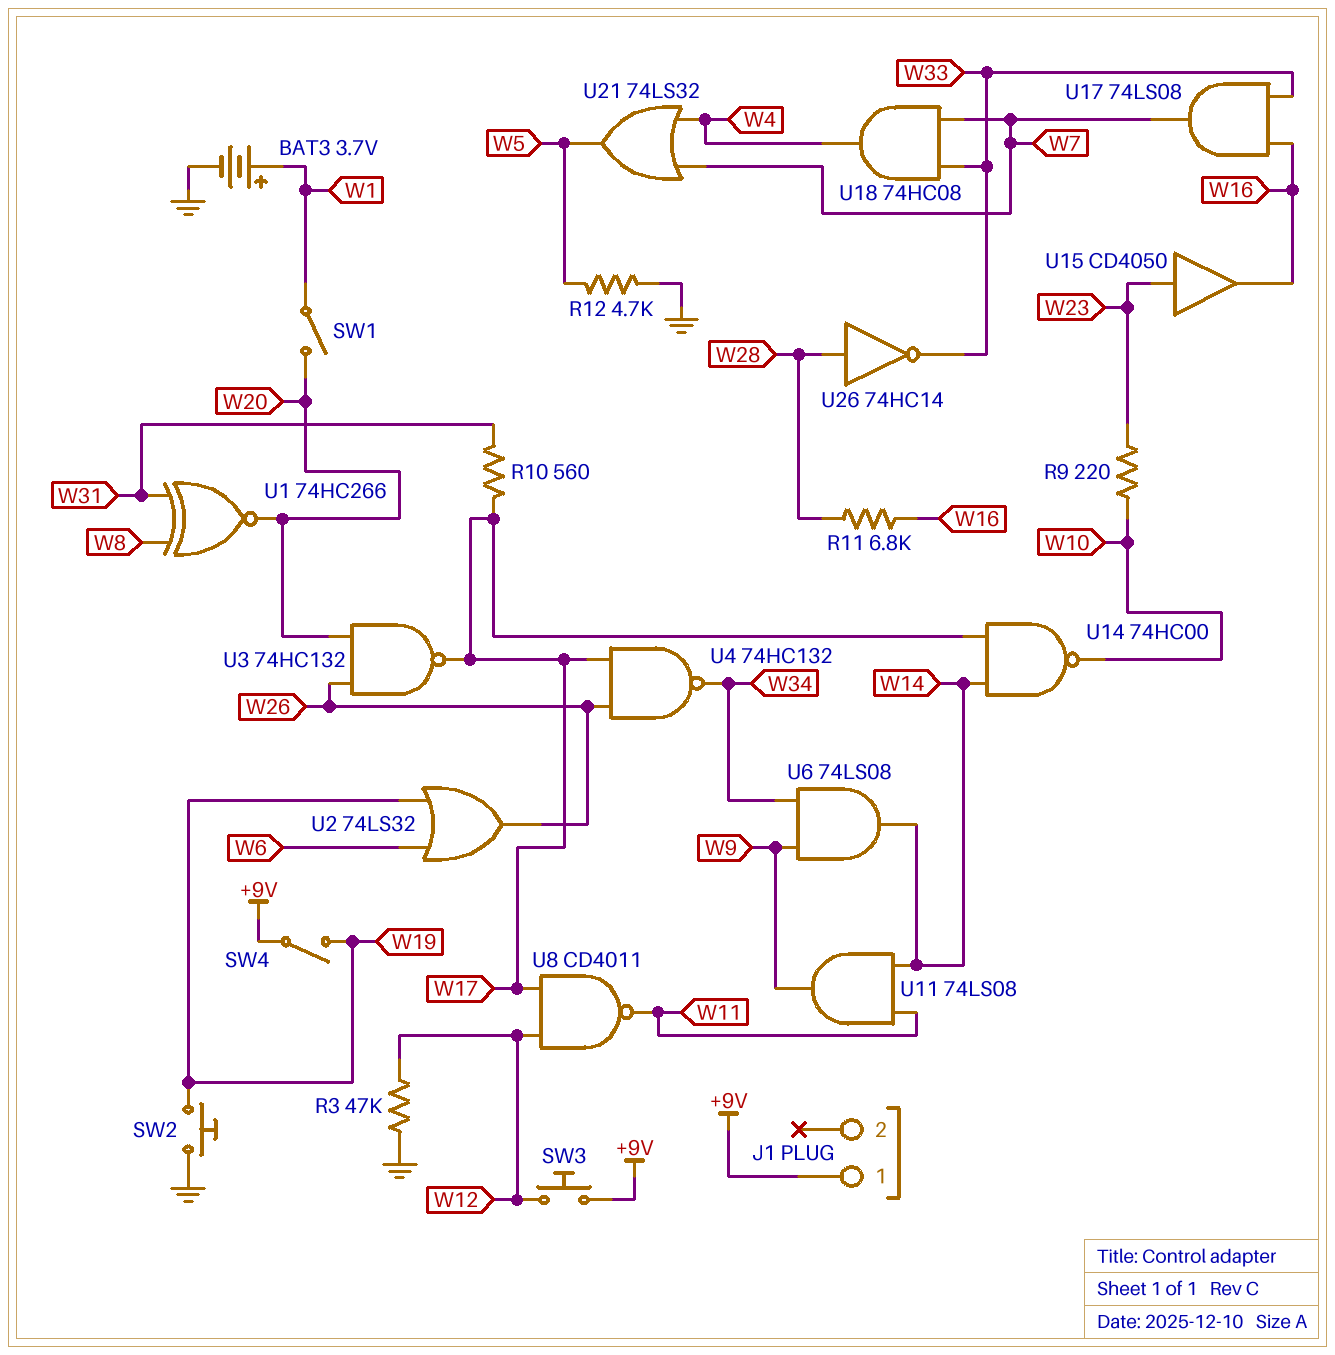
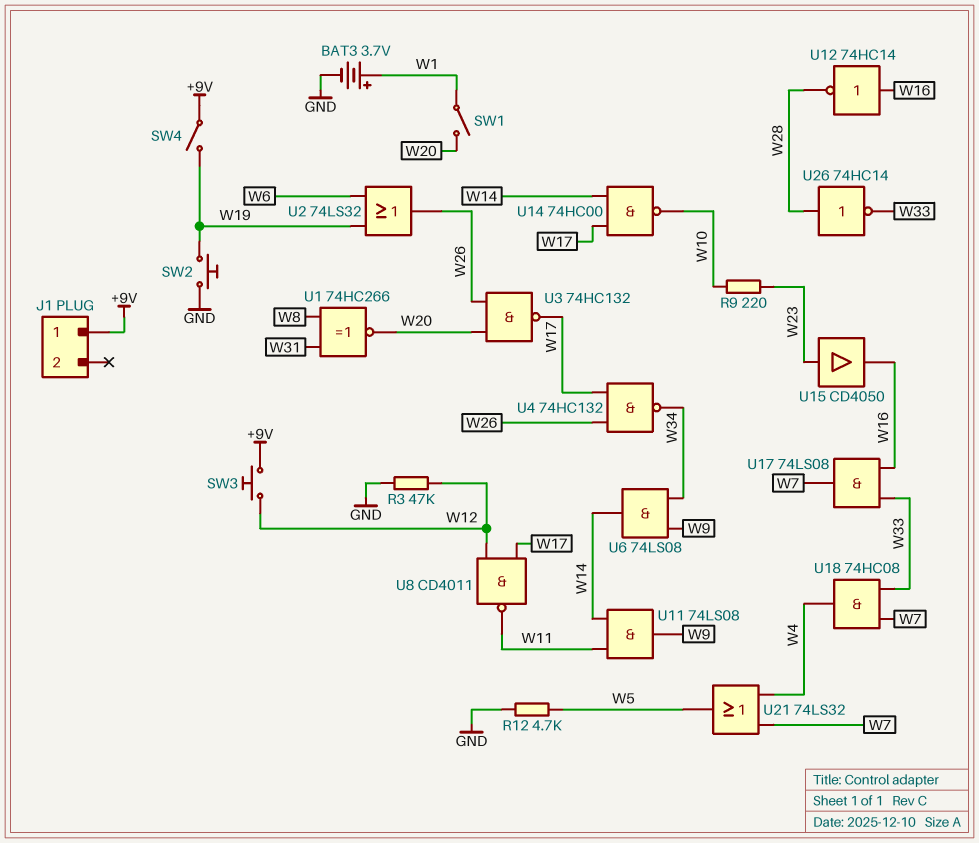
R10: 560 (W17, W31) -> none
R11: 6.8k (W16, W28) -> none
U12: none -> NOT 74HC14 (in W16, out W28)

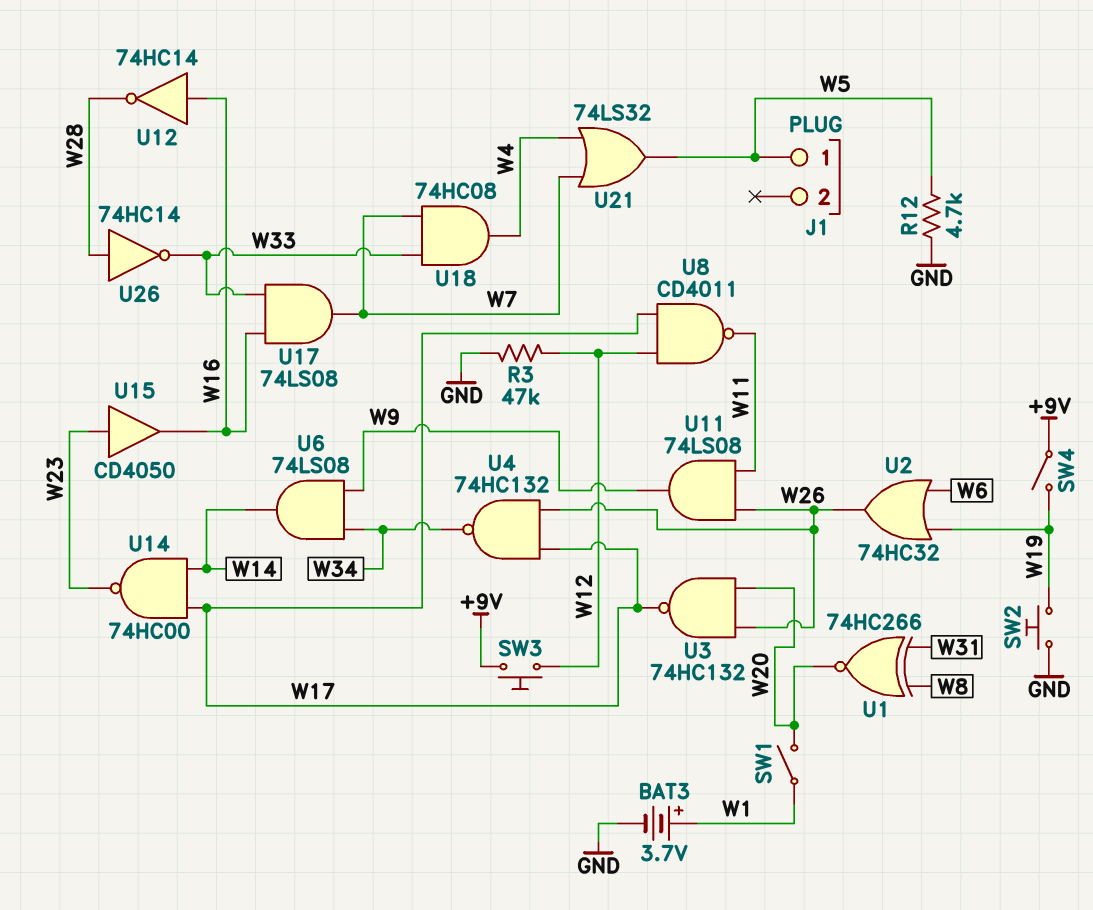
J1 pin 1: +9V -> W5
R9: 220 (W10, W23) -> none
U2: OR 74LS32 (in W6, in W19, out W26) -> OR 74HC32 (in W6, in W19, out W26)
U11: AND 74LS08 (in W11, in W14, out W9) -> AND 74LS08 (in W11, in W26, out W9)
U14: NAND 74HC00 (in W14, in W17, out W10) -> NAND 74HC00 (in W14, in W17, out W23)

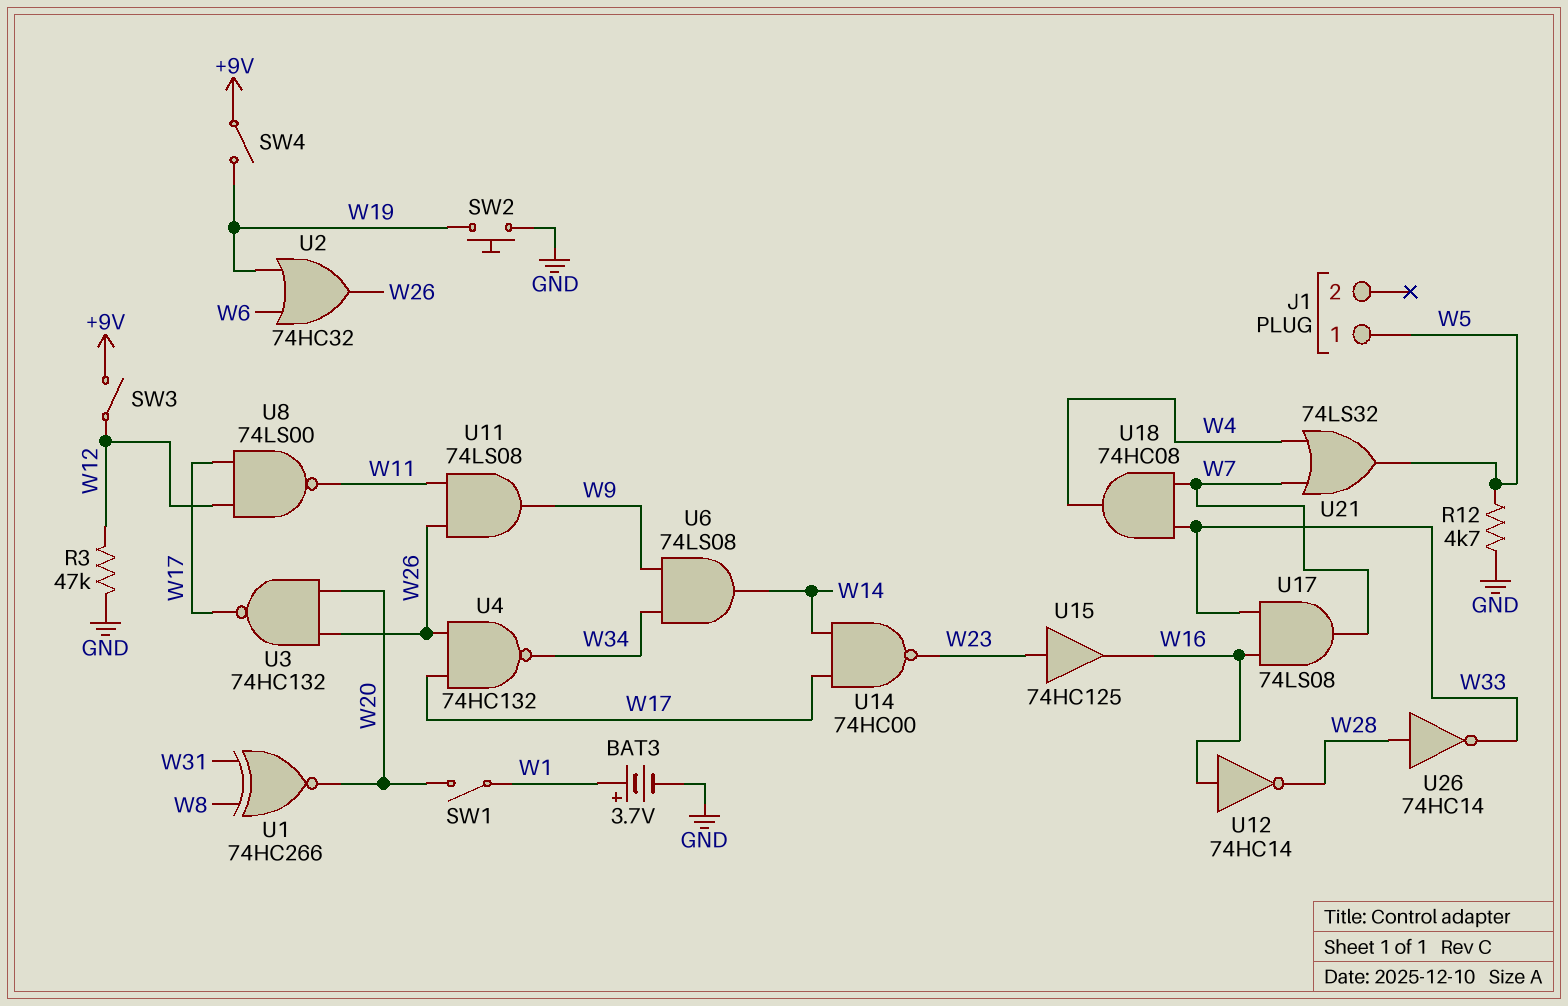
SW3: button (+9V, W12) -> switch (+9V, W12)
U8: NAND CD4011 (in W12, in W17, out W11) -> NAND 74LS00 (in W12, in W17, out W11)
U15: buffer CD4050 (in W23, out W16) -> buffer 74HC125 (in W23, out W16)

